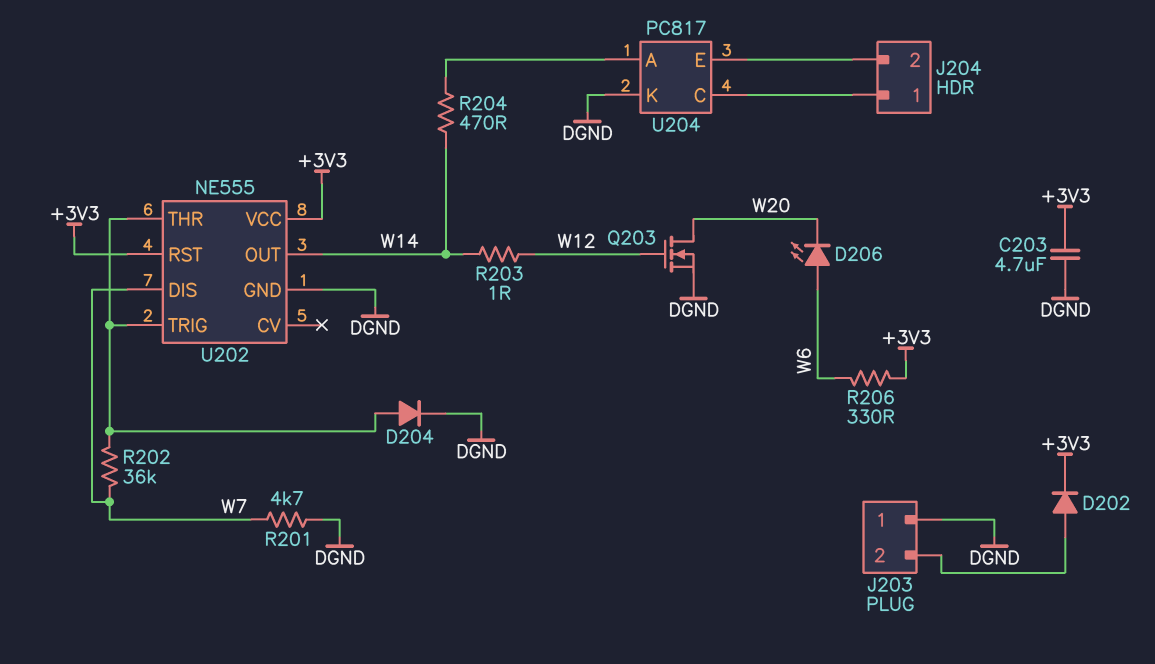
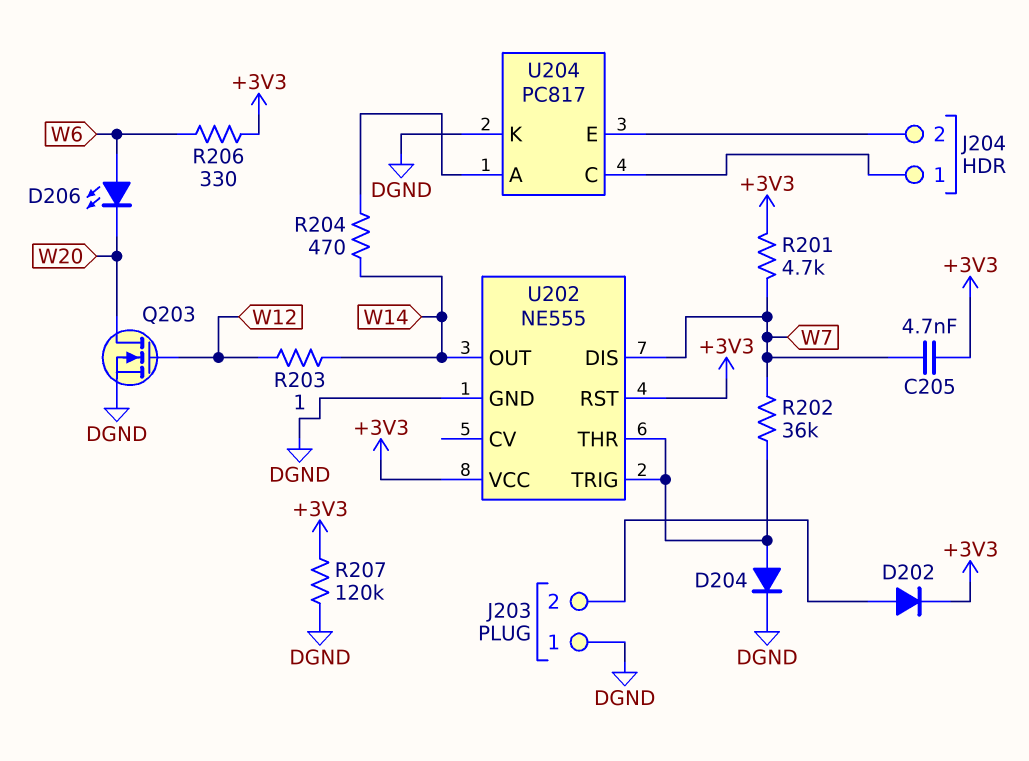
C203: 4.7uF (+3V3, DGND) -> none
C205: none -> 4.7nF (+3V3, W7)
R201: 4.7k (DGND, W7) -> 4.7k (+3V3, W7)
R207: none -> 120k (+3V3, DGND)

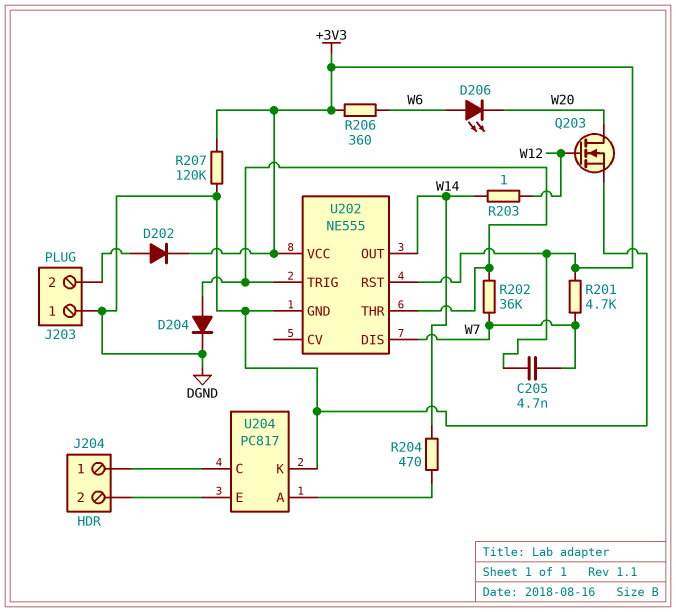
R206: 330 (+3V3, W6) -> 360 (+3V3, W6)

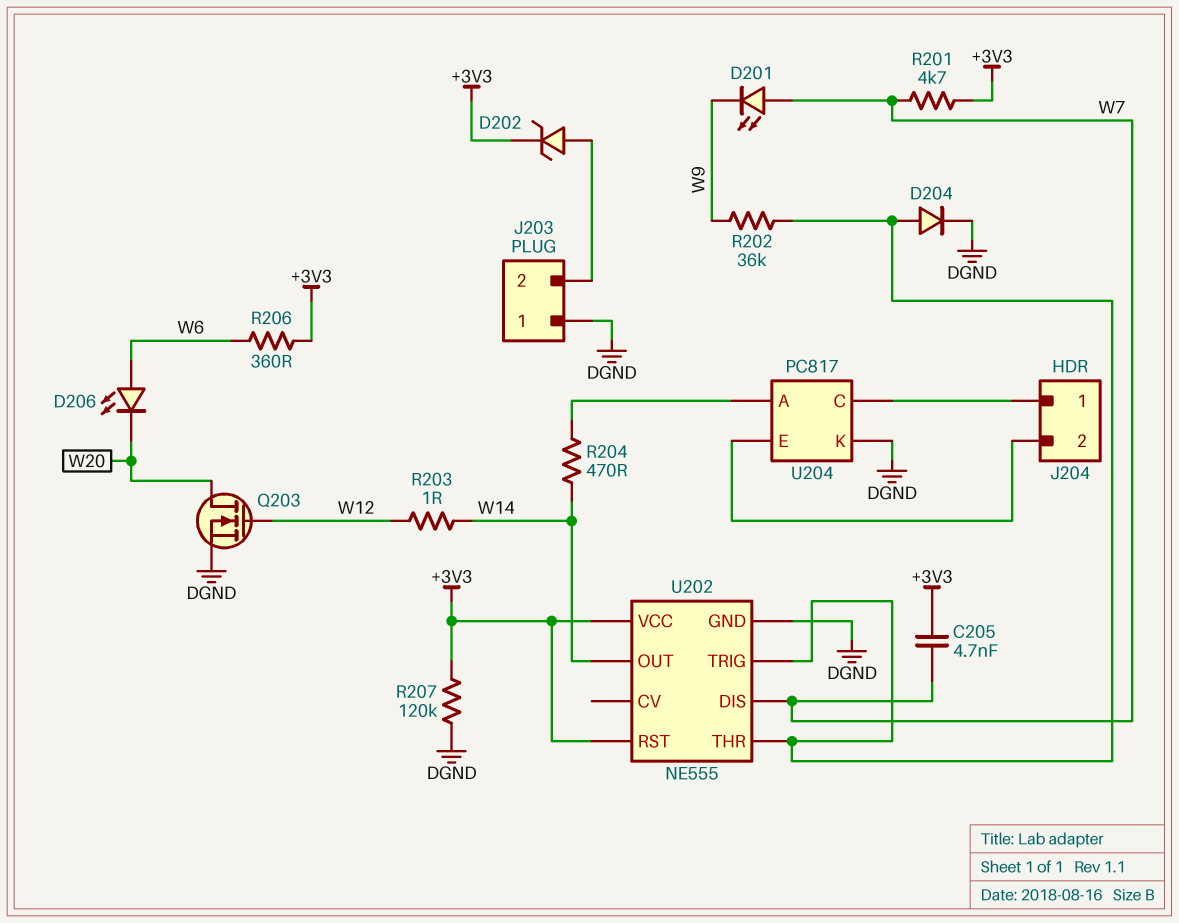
D201: none -> LED (A W7, K W9)
D202: diode (A J203/2, K +3V3) -> zener (A J203/2, K +3V3)
R202: 36k (U202/THR, W7) -> 36k (U202/THR, W9)

